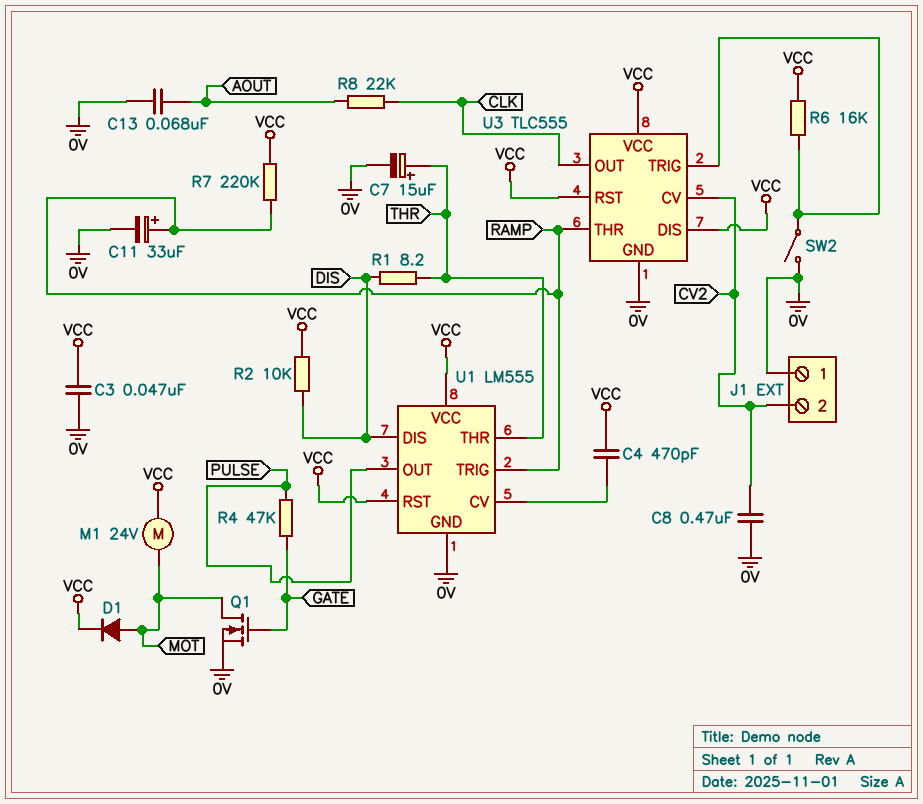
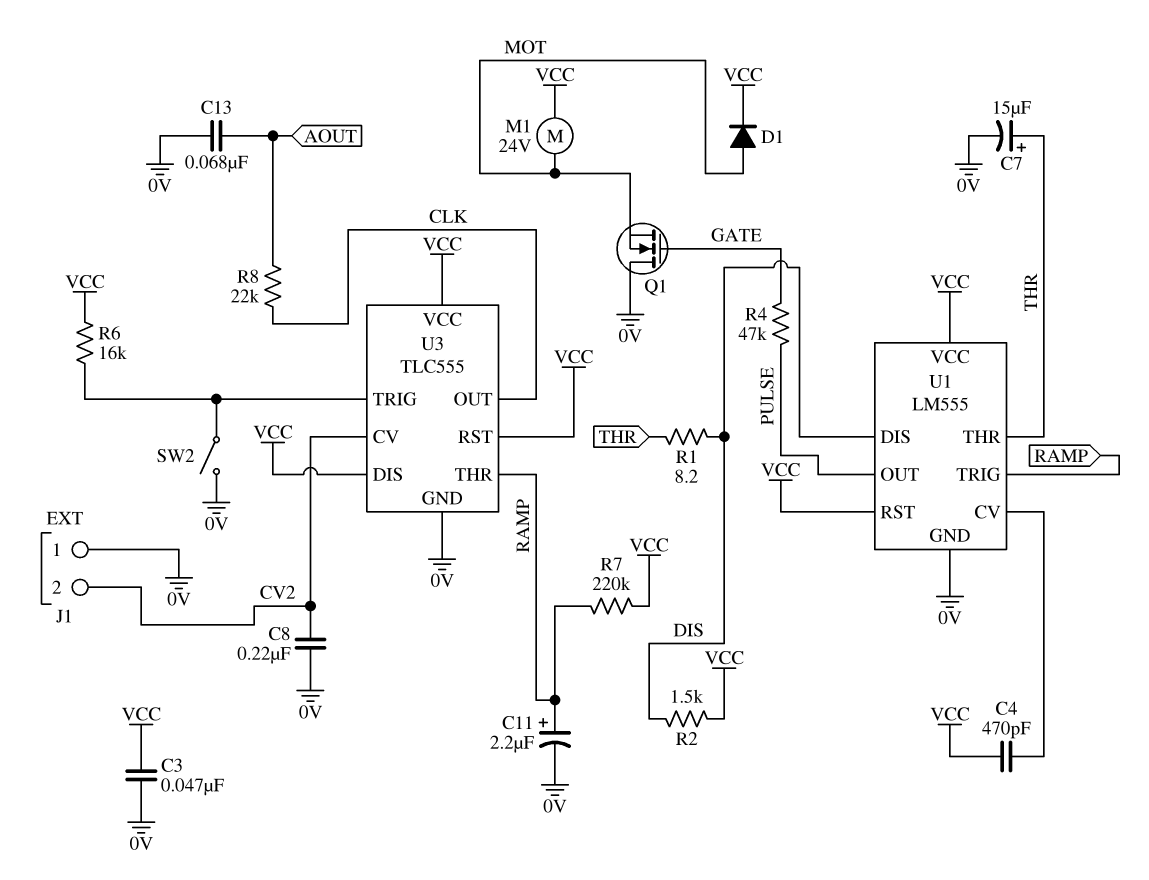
C8: 470nF (0V, CV2) -> 220nF (0V, CV2)
C11: 33uF (plus RAMP, minus 0V) -> 2.2uF (plus RAMP, minus 0V)
Q1: NMOS (G GATE, D MOT, S 0V) -> NMOS (G GATE, D 0V, S MOT)
R2: 10k (DIS, VCC) -> 1.5k (DIS, VCC)

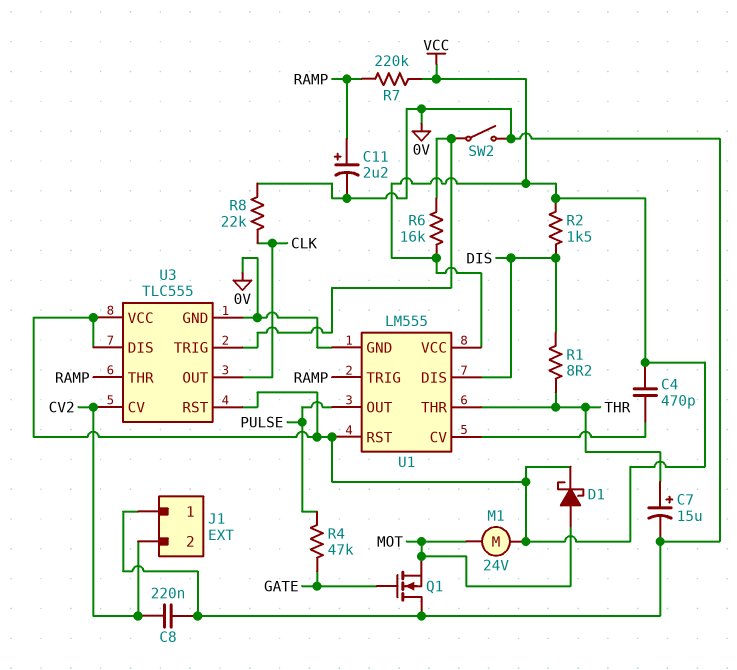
C3: 47nF (0V, VCC) -> none
C13: 68nF (0V, AOUT) -> none
D1: diode (A MOT, K VCC) -> schottky (A MOT, K VCC)
R8: 22k (AOUT, CLK) -> 22k (0V, CLK)

